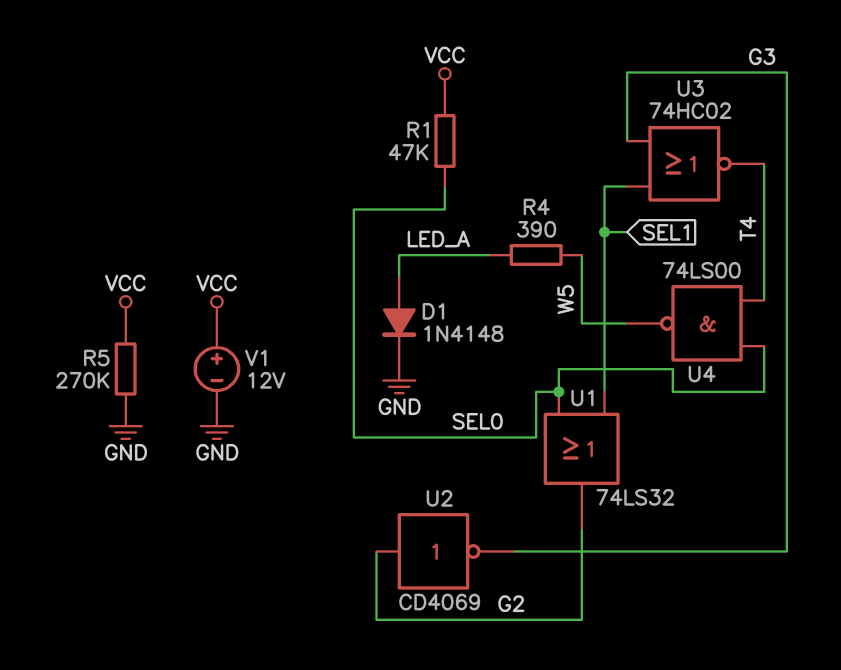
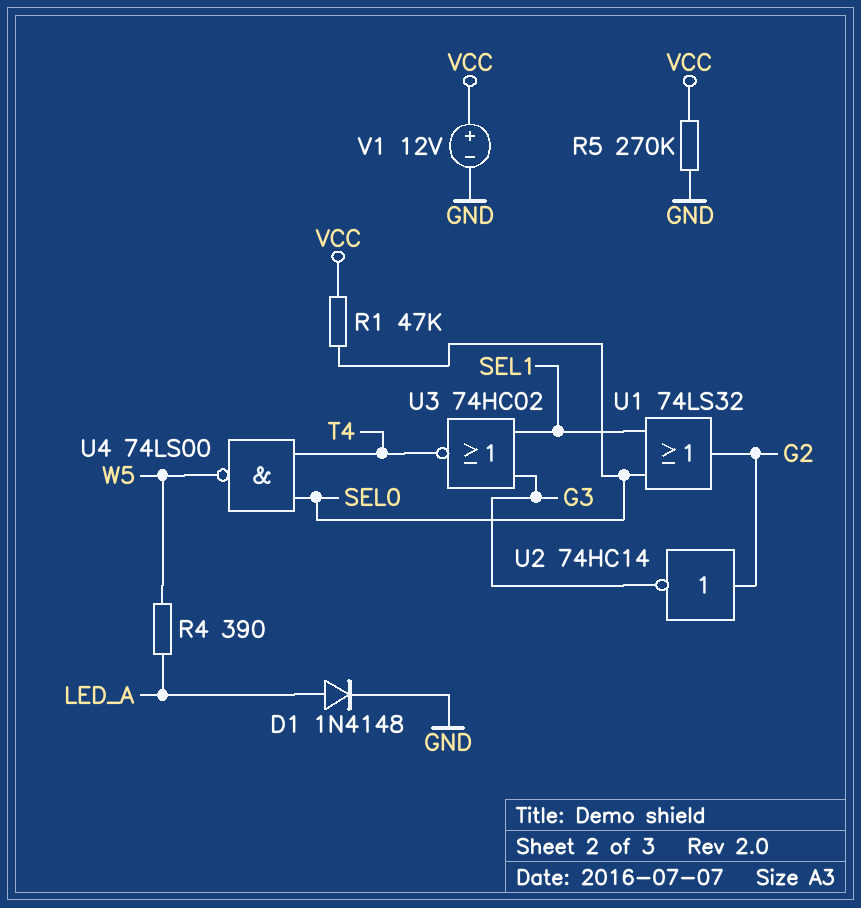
U2: NOT CD4069 (in G2, out G3) -> NOT 74HC14 (in G2, out G3)

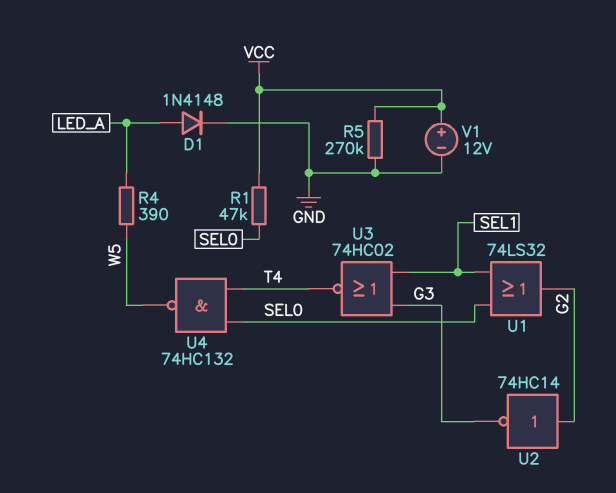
U4: NAND 74LS00 (in SEL0, in T4, out W5) -> NAND 74HC132 (in SEL0, in T4, out W5)

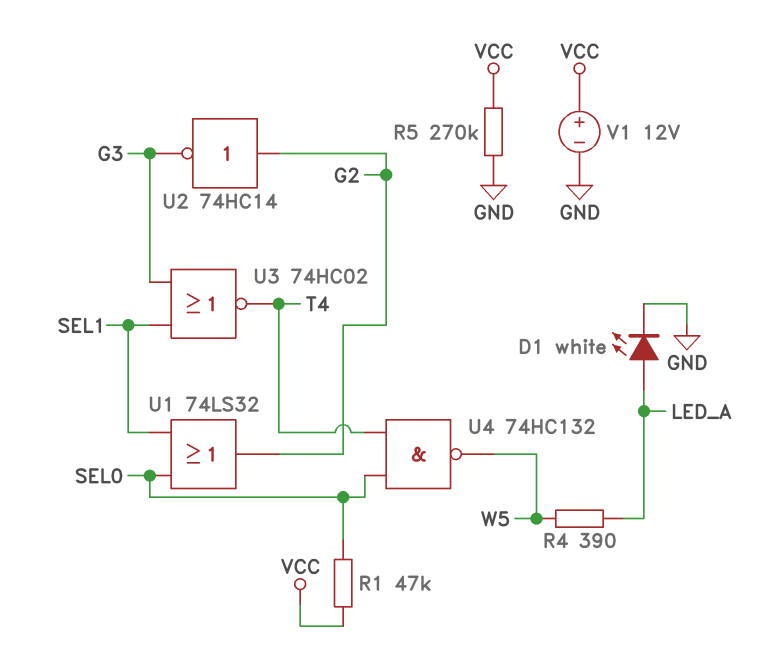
D1: diode 1N4148 (A LED_A, K GND) -> LED white (A LED_A, K GND)

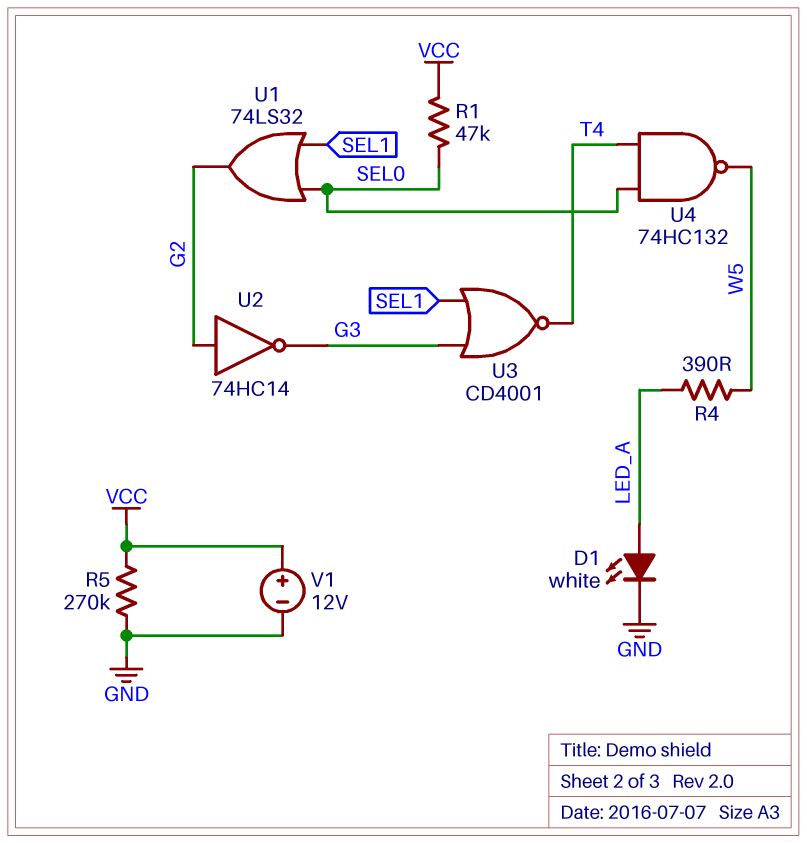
U3: NOR 74HC02 (in G3, in SEL1, out T4) -> NOR CD4001 (in G3, in SEL1, out T4)

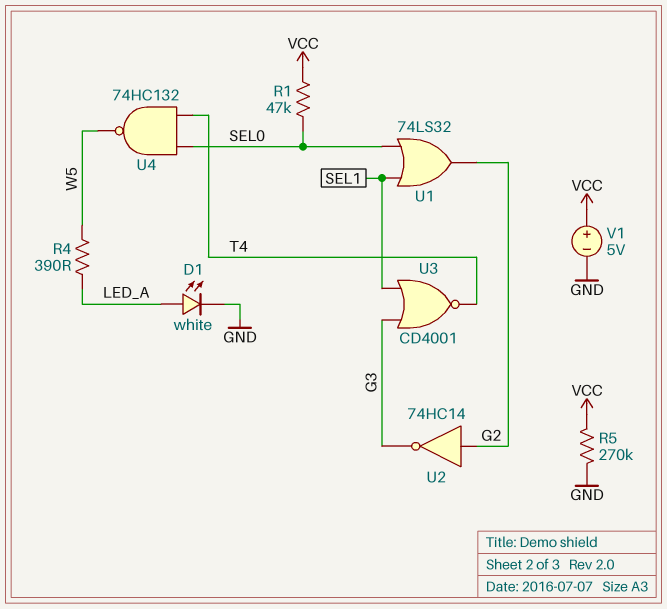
V1: 12V (plus VCC, minus GND) -> 5V (plus VCC, minus GND)

